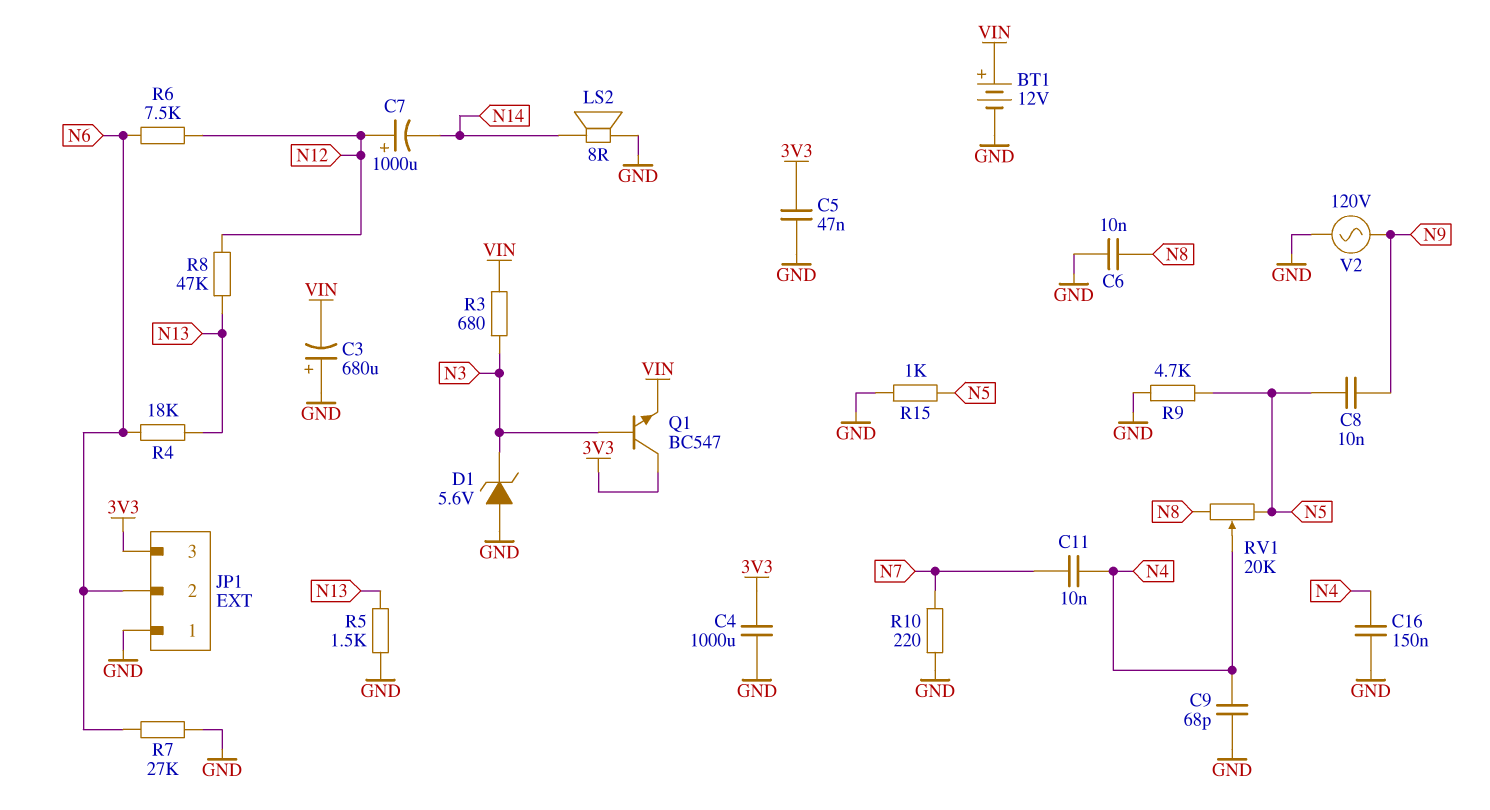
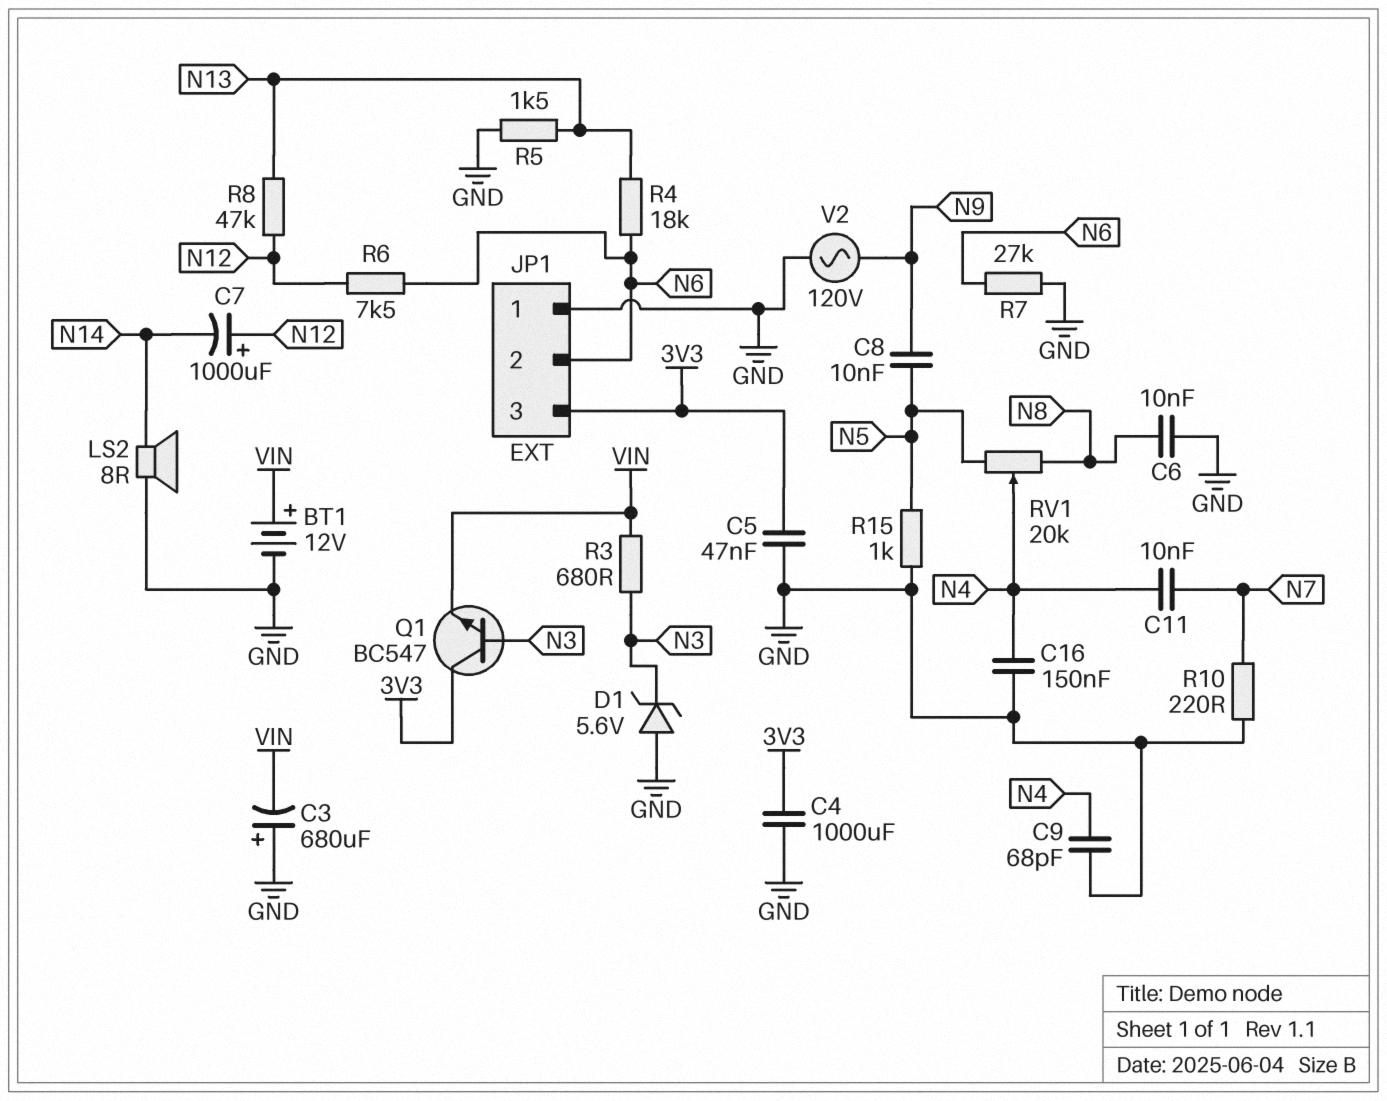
R9: 4.7k (GND, N5) -> none

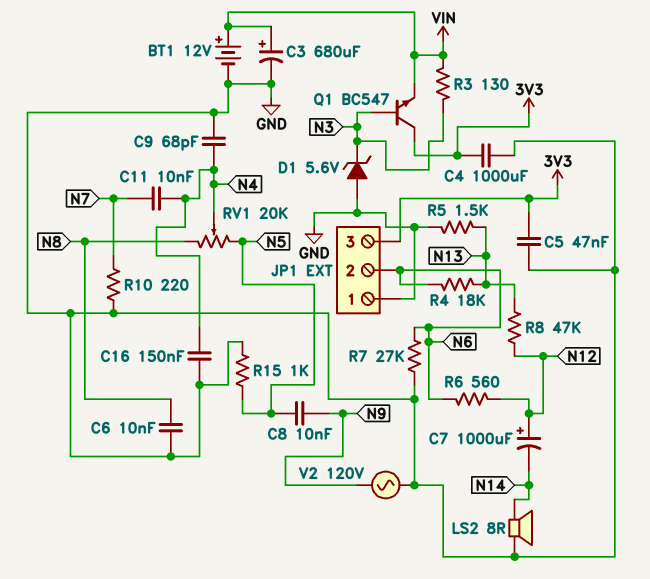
C3: 680uF (plus GND, minus VIN) -> 680uF (plus VIN, minus GND)
R3: 680 (N3, VIN) -> 130 (N3, VIN)
R6: 7.5k (N6, N12) -> 560 (N6, N12)

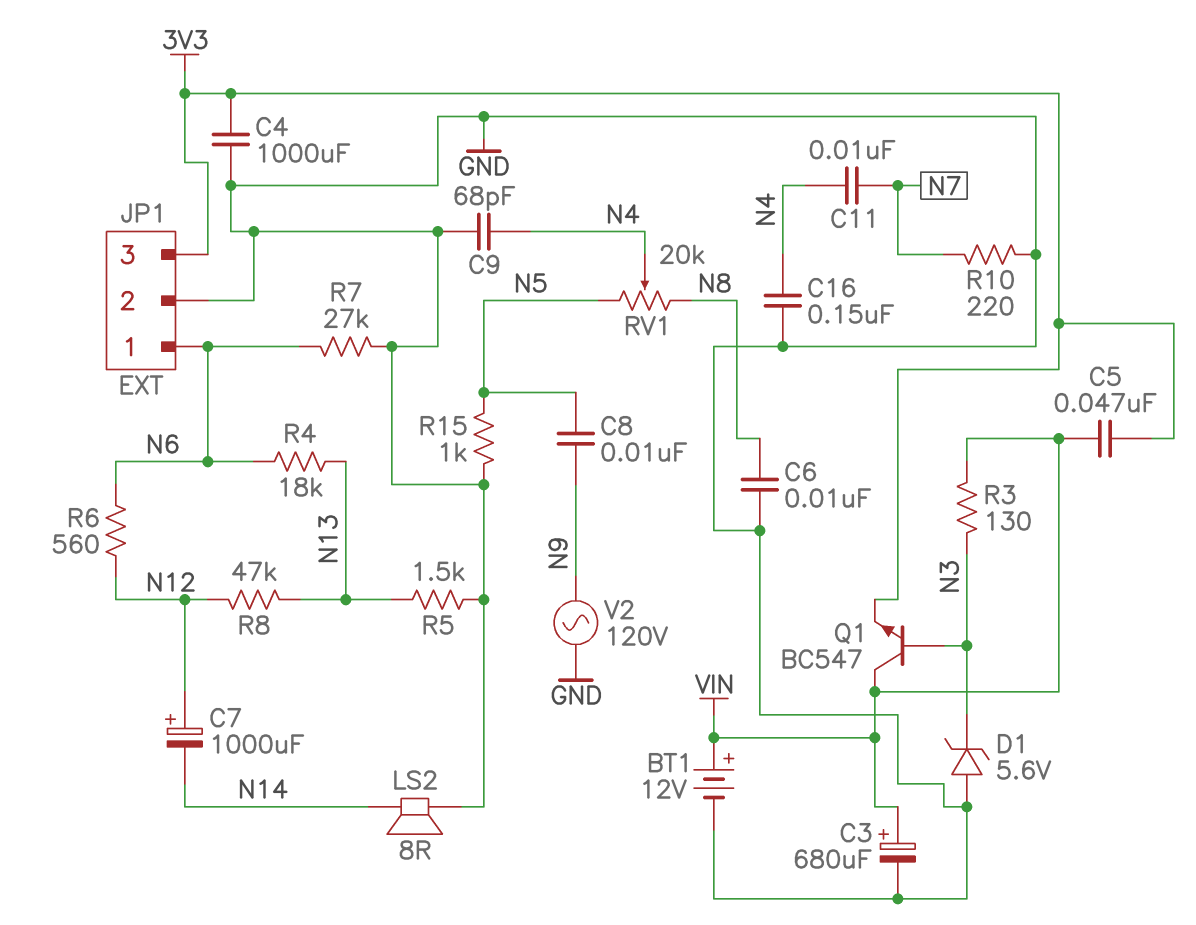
C5: 47nF (3V3, GND) -> 47nF (3V3, VIN)
JP1 pin 1: GND -> N6
JP1 pin 2: N6 -> GND
Q1: NPN BC547 (B N3, C 3V3, E VIN) -> NPN BC547 (B N3, C VIN, E 3V3)

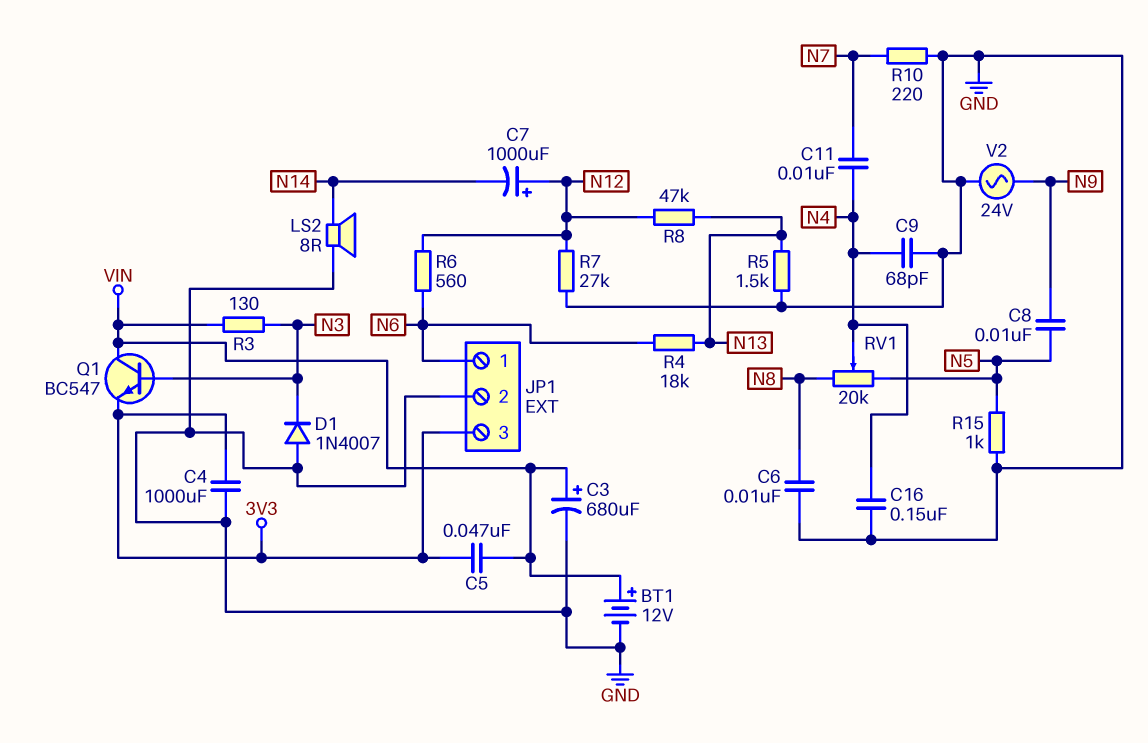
D1: zener 5.6V (A GND, K N3) -> diode 1N4007 (A GND, K N3)
R7: 27k (GND, N6) -> 27k (GND, N12)
V2: AC 120V (GND, N9) -> AC 24V (GND, N9)

